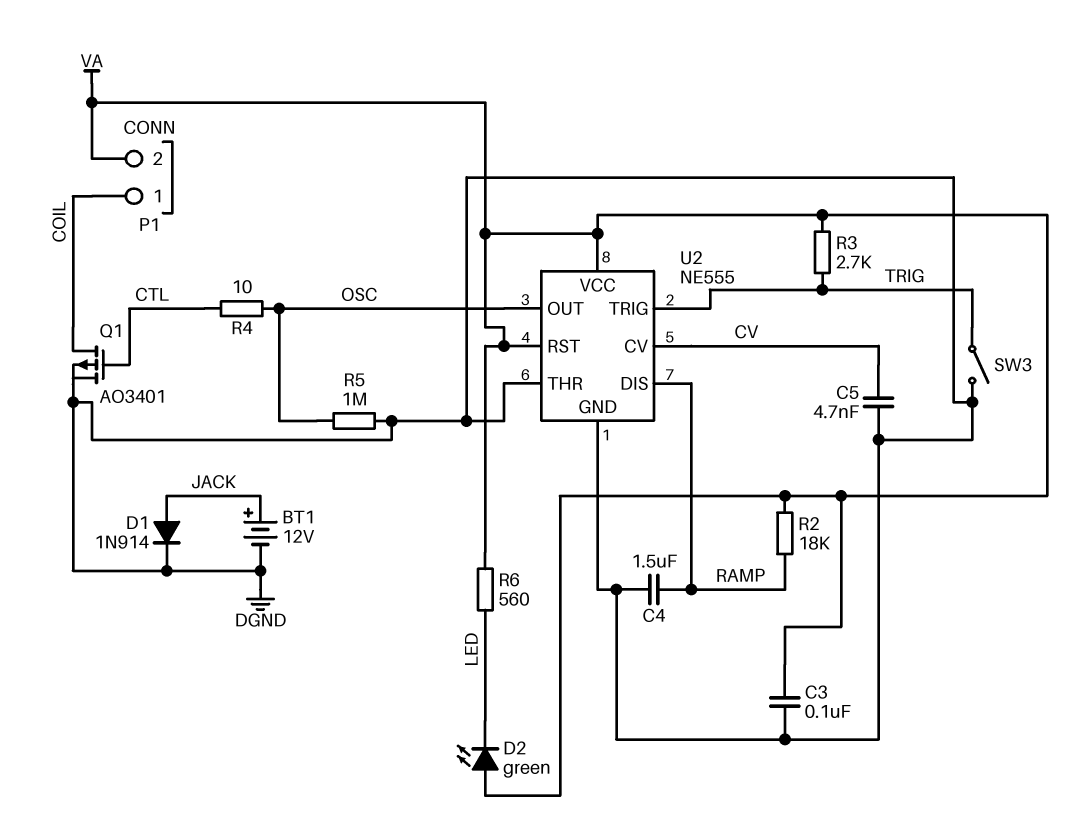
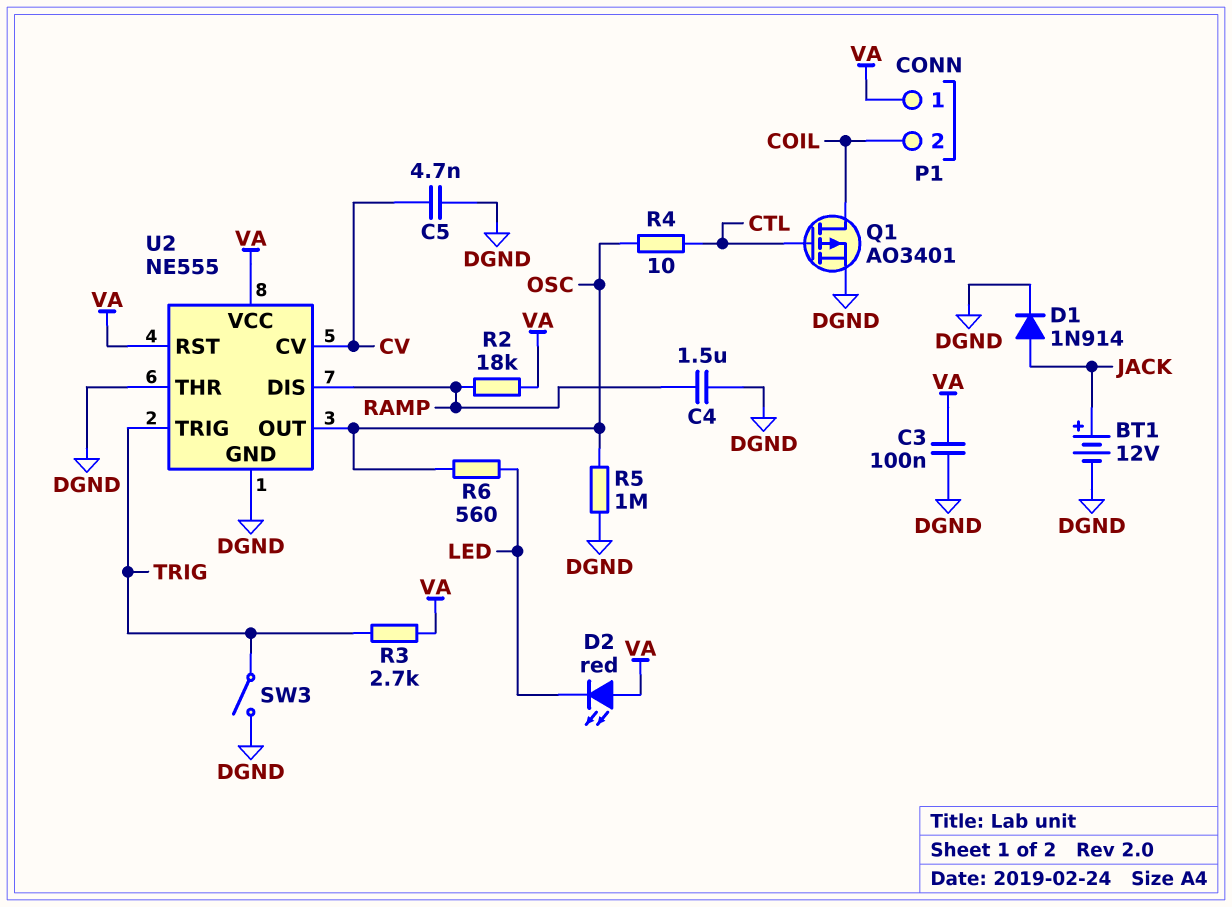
D2: LED green (A VA, K LED) -> LED red (A VA, K LED)
P1 pin 1: COIL -> VA
P1 pin 2: VA -> COIL
R6: 560 (LED, VA) -> 560 (LED, OSC)

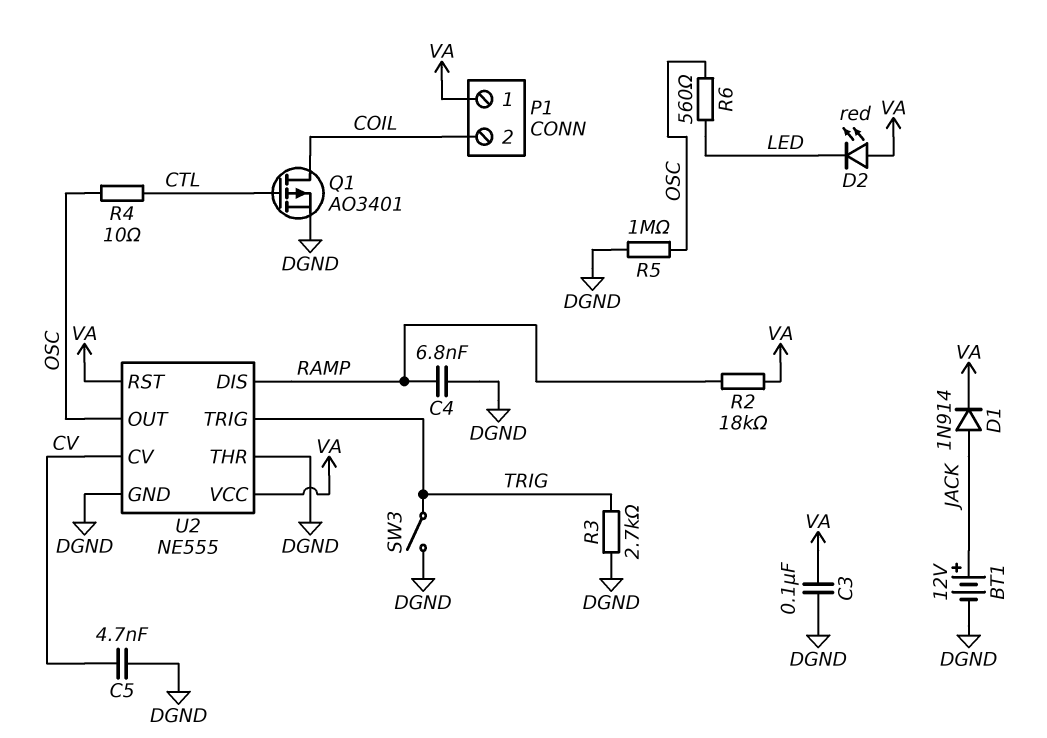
C4: 1.5uF (DGND, RAMP) -> 6.8nF (DGND, RAMP)
D1: diode 1N914 (A JACK, K DGND) -> diode 1N914 (A JACK, K VA)
R3: 2.7k (TRIG, VA) -> 2.7k (DGND, TRIG)

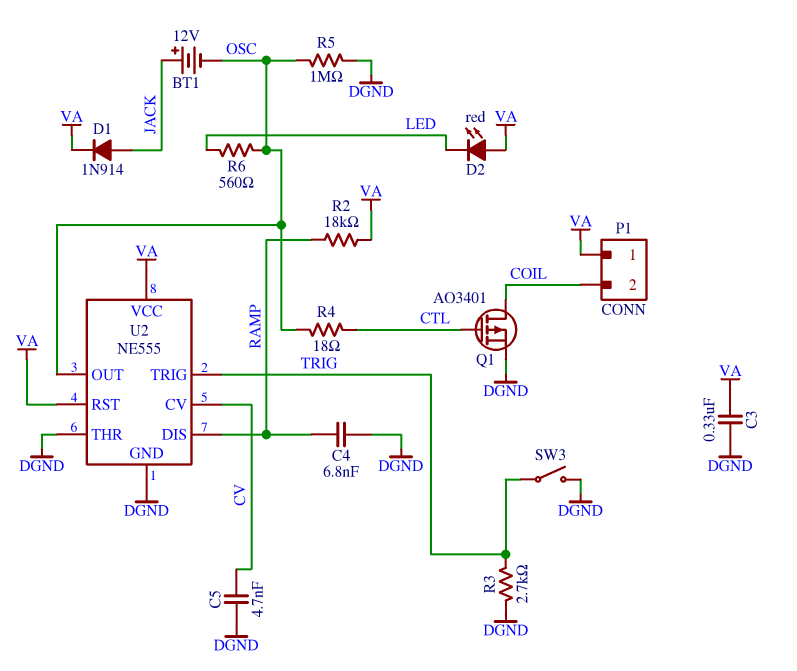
BT1: 12V (plus JACK, minus DGND) -> 12V (plus JACK, minus OSC)
C3: 100nF (DGND, VA) -> 330nF (DGND, VA)
R4: 10 (CTL, OSC) -> 18 (CTL, OSC)

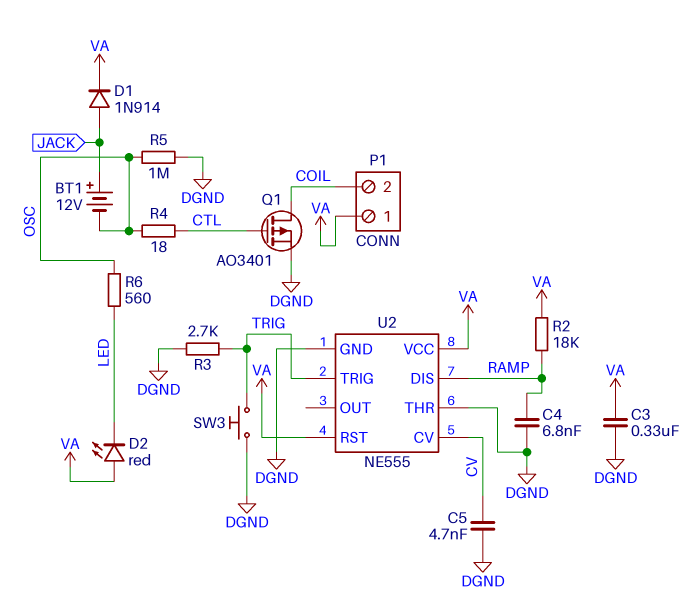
SW3: switch (DGND, TRIG) -> button (DGND, TRIG)
U2 pin OUT: OSC -> none

